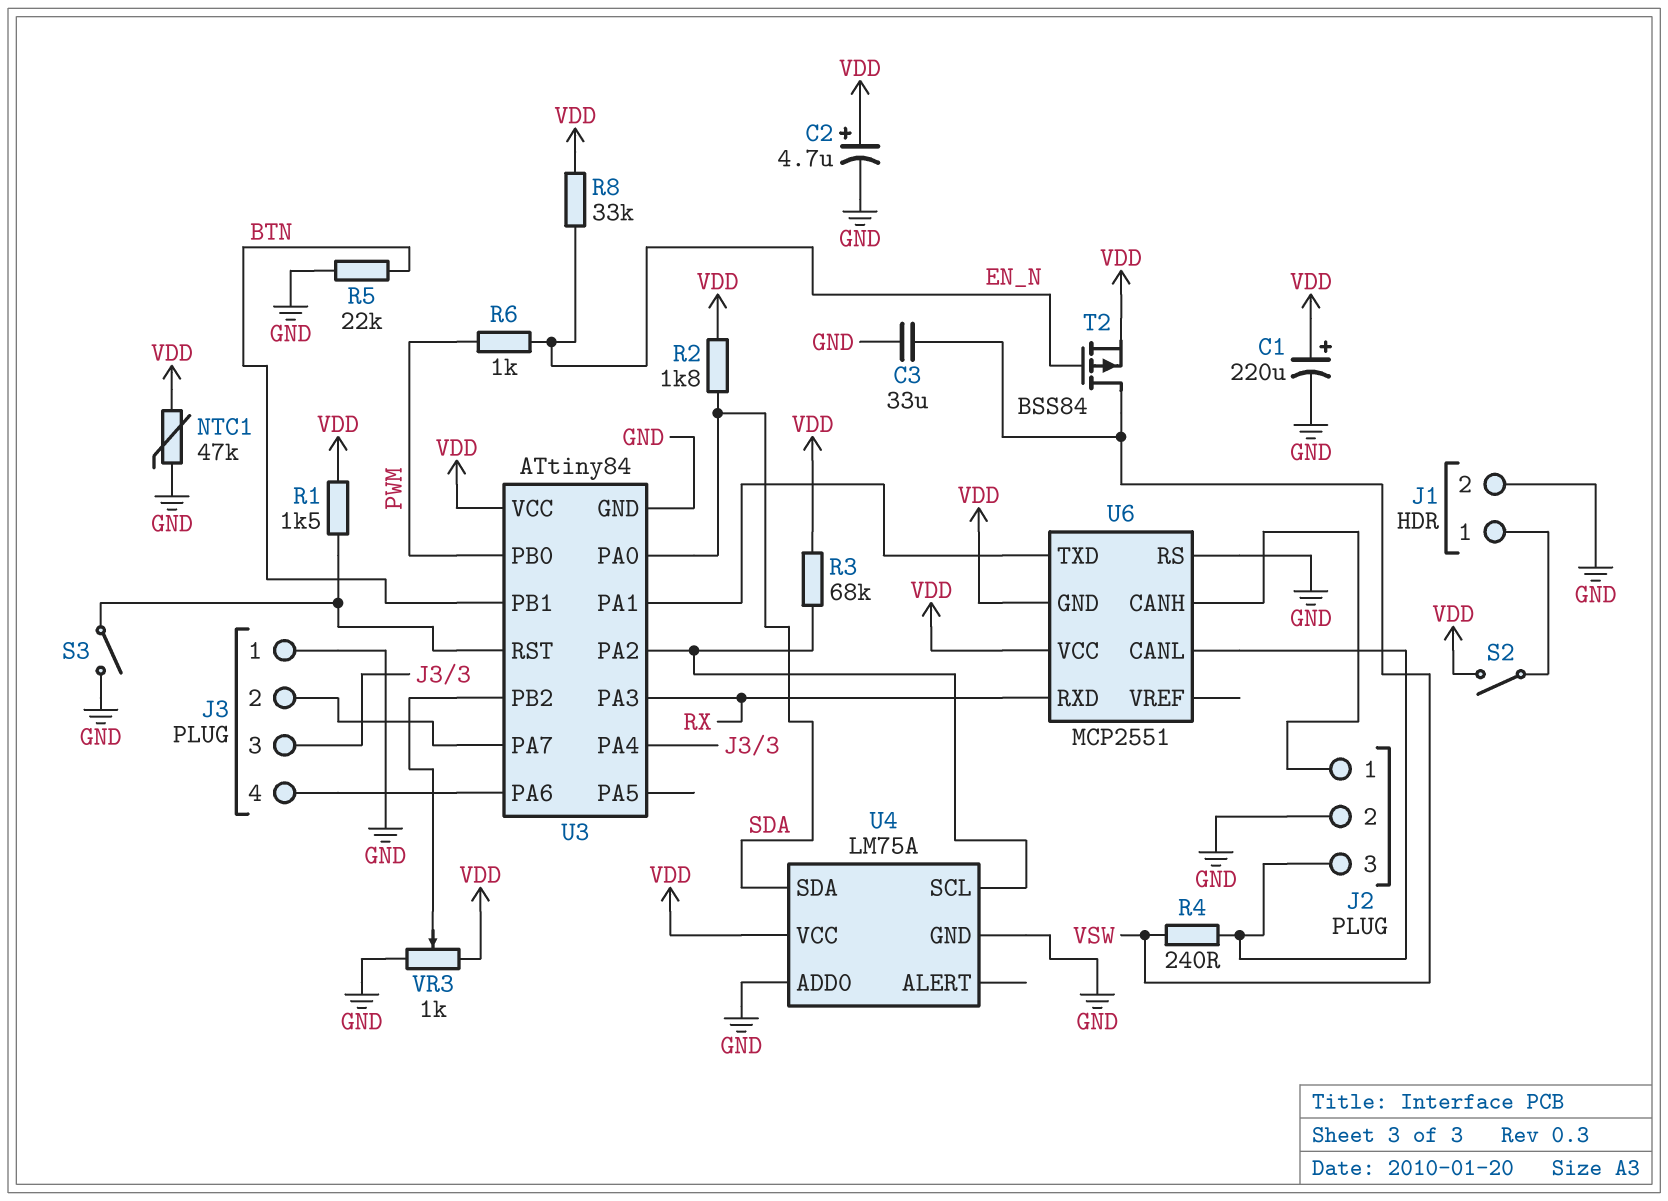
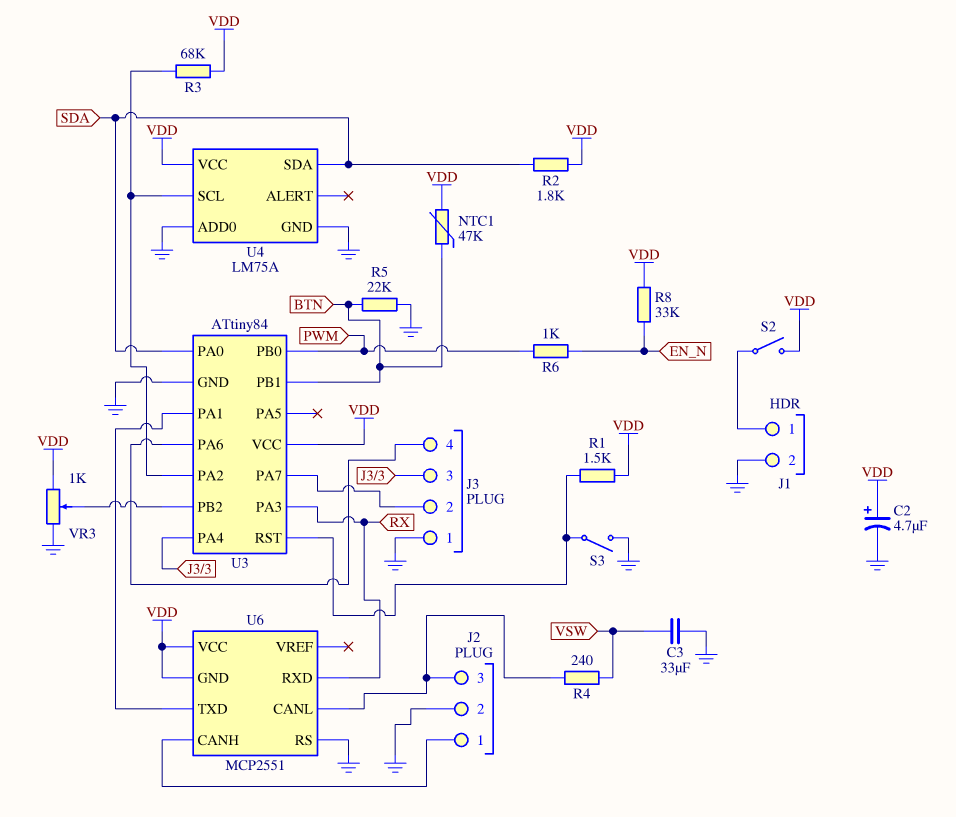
C1: 220uF (plus VDD, minus GND) -> none
NTC1: 47k (GND, VDD) -> 47k (BTN, VDD)
T2: PMOS BSS84 (G EN_N, D VSW, S VDD) -> none

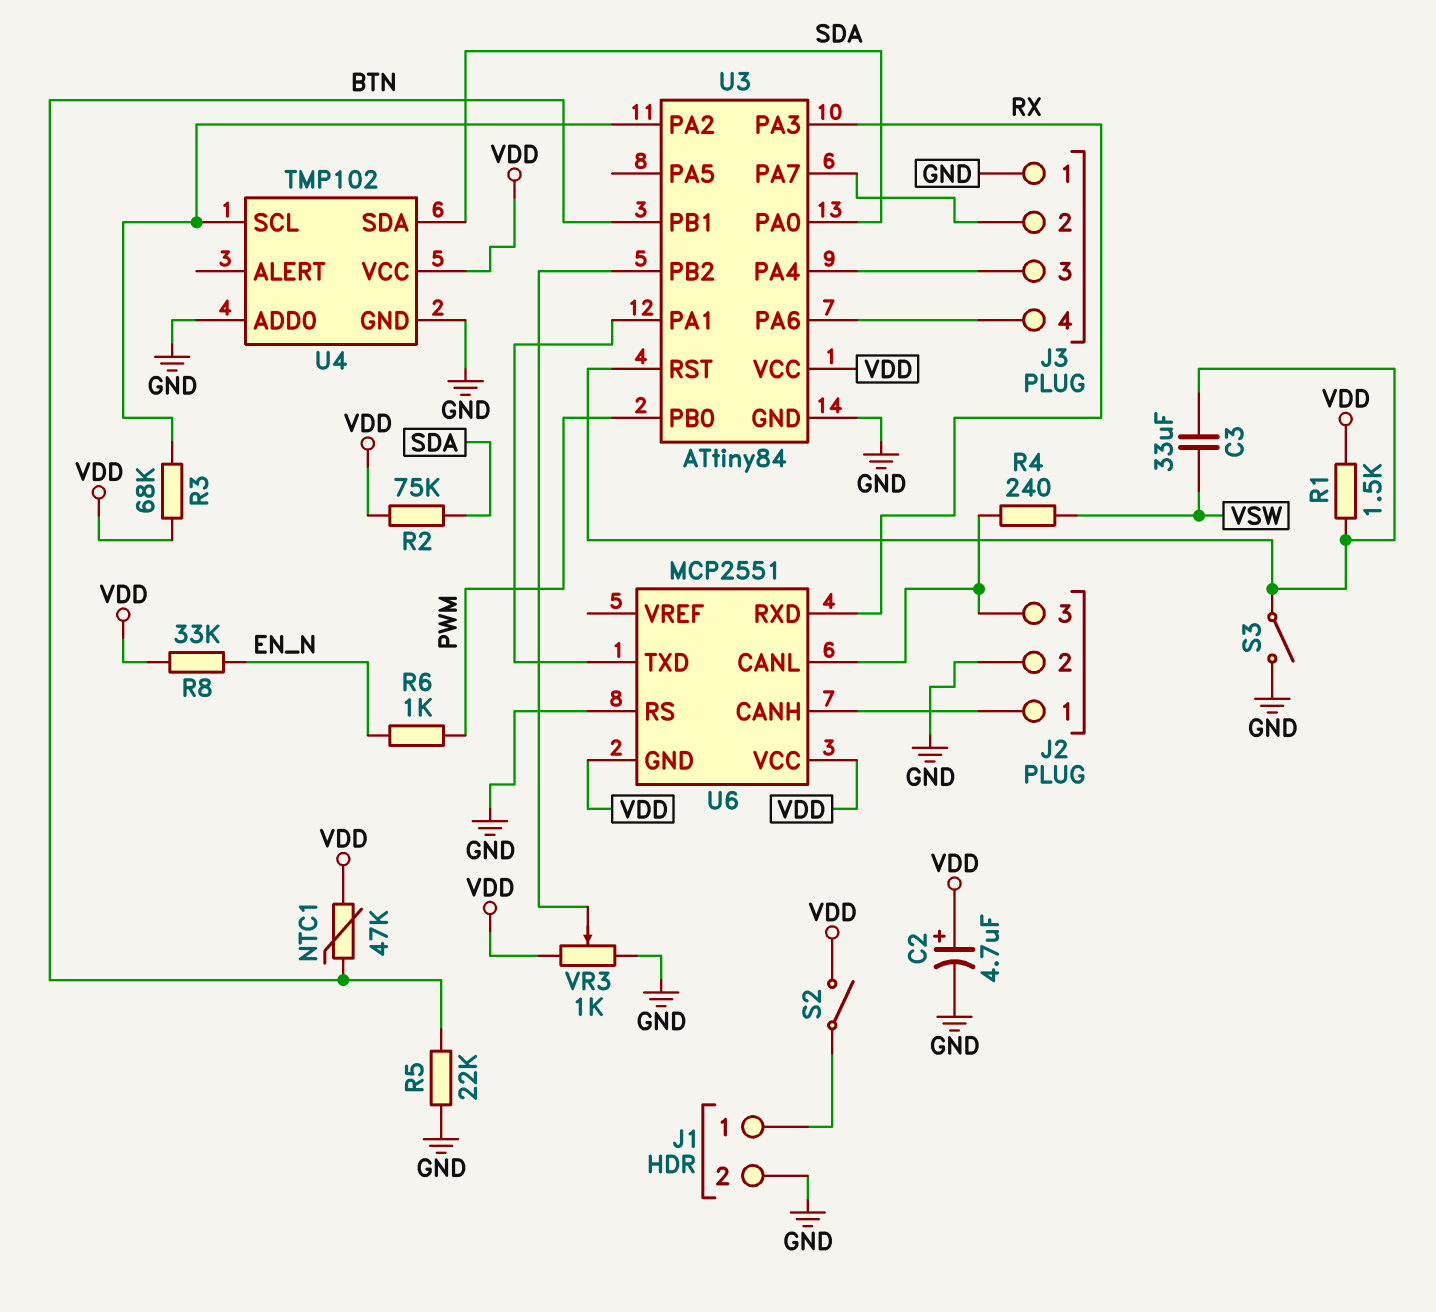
C3: 33uF (GND, VSW) -> 33uF (U3/RST, VSW)
R2: 1.8k (SDA, VDD) -> 75k (SDA, VDD)
U4: LM75A -> TMP102

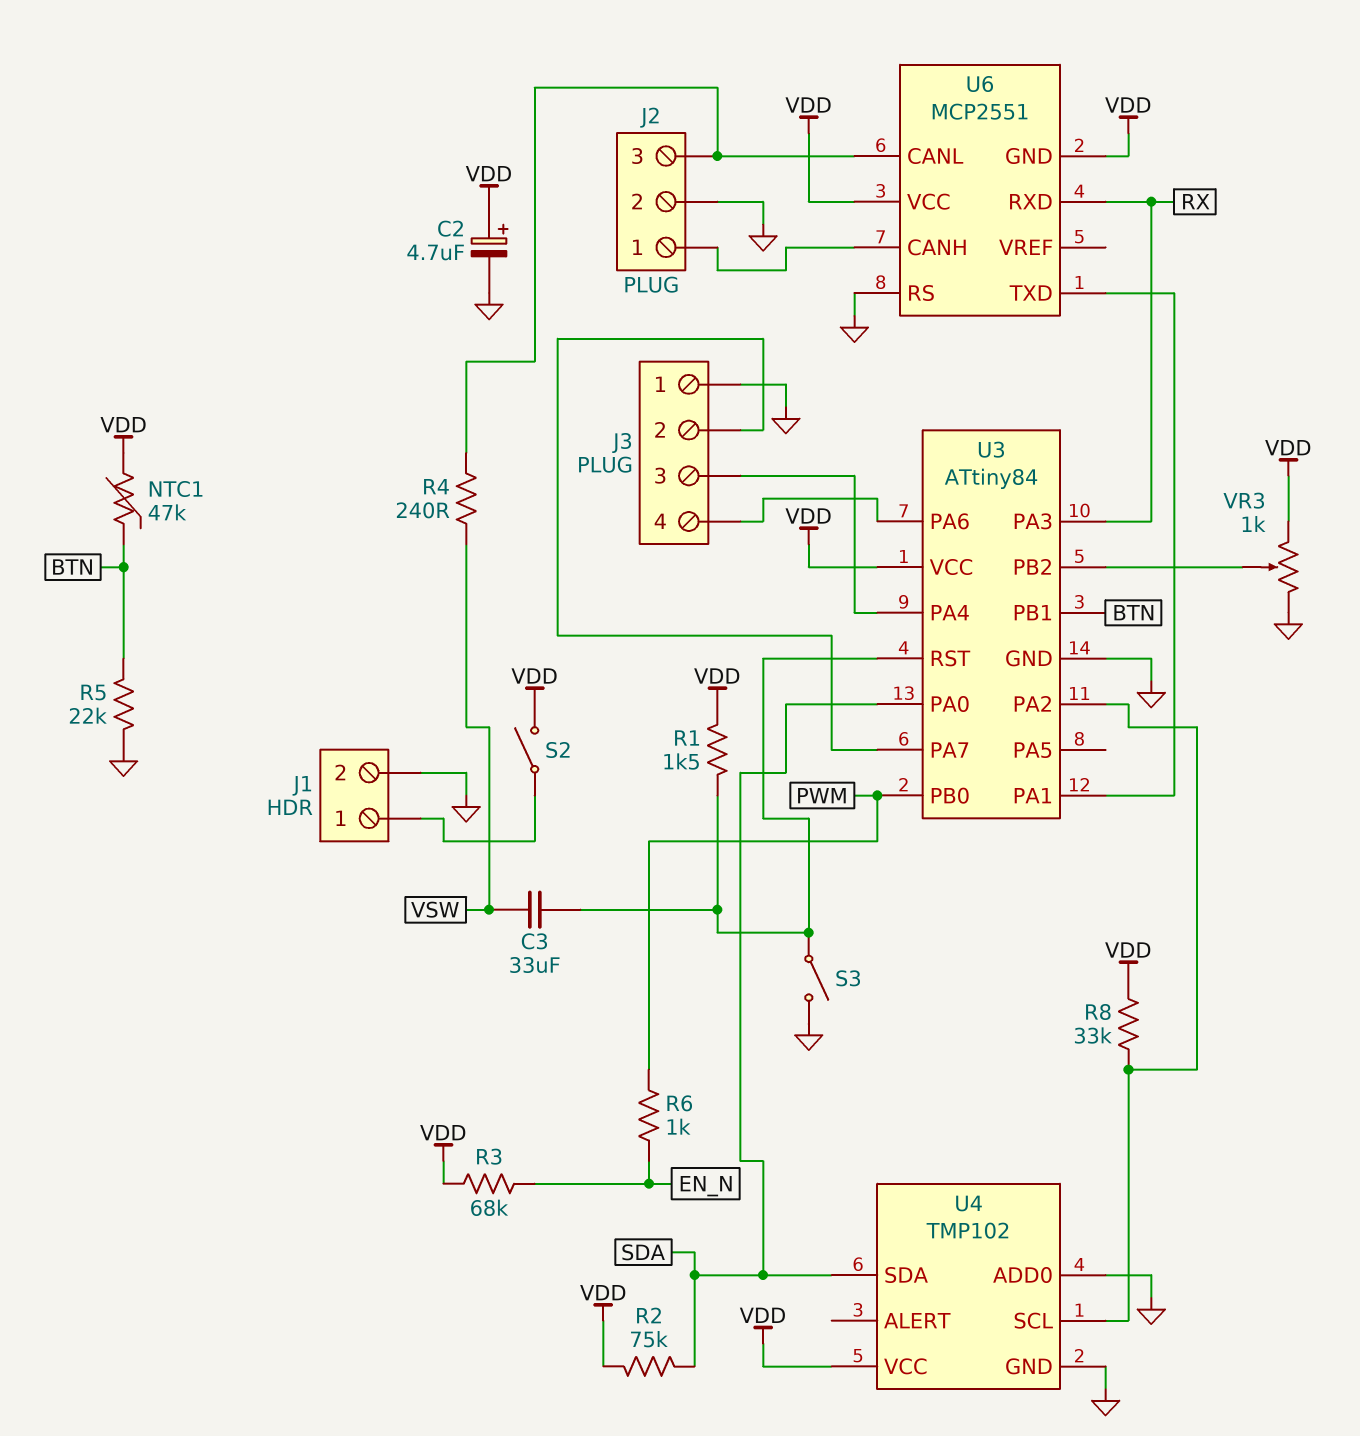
R3: 68k (U3/PA2, VDD) -> 68k (EN_N, VDD)
R8: 33k (EN_N, VDD) -> 33k (U3/PA2, VDD)

